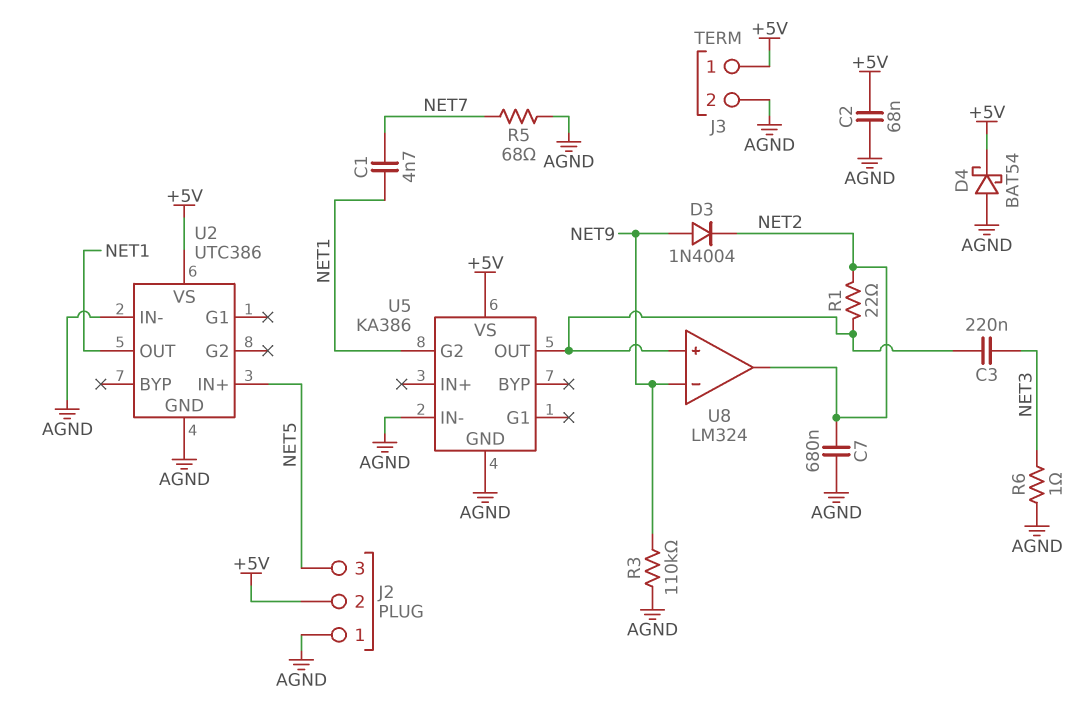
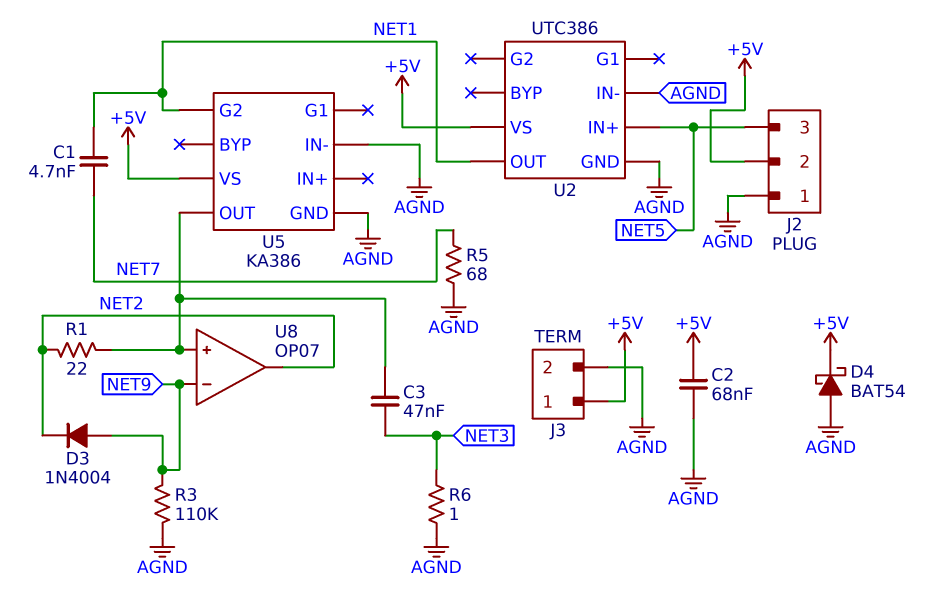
C3: 220nF (NET3, U5/OUT) -> 47nF (NET3, U5/OUT)
C7: 680nF (AGND, NET2) -> none
U8: LM324 -> OP07

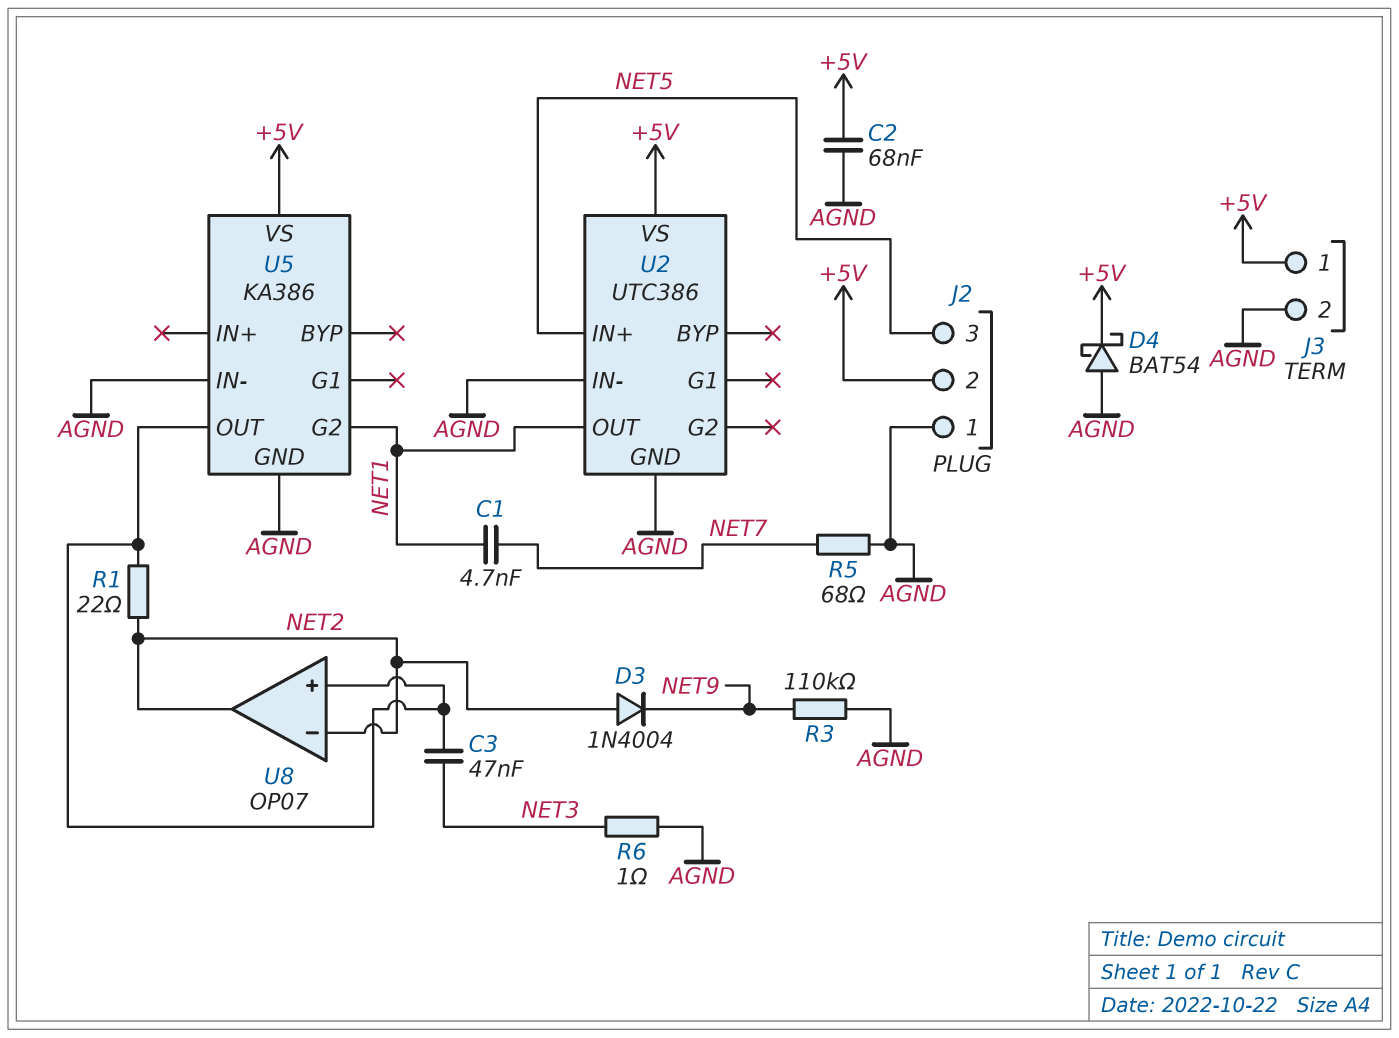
D3: diode 1N4004 (A NET9, K NET2) -> diode 1N4004 (A NET2, K NET9)
U8 pin in-: NET9 -> NET2

